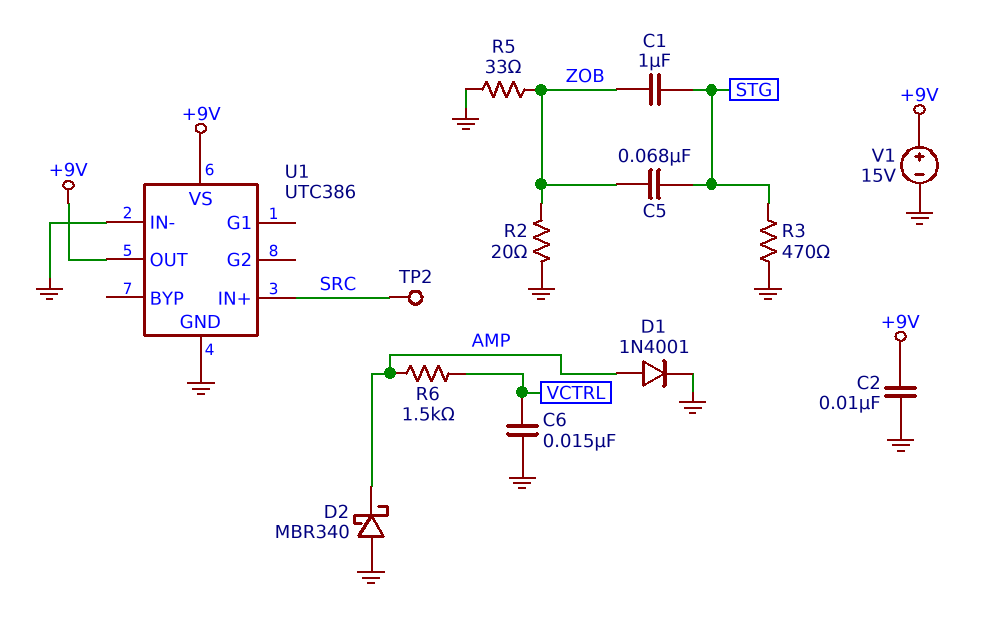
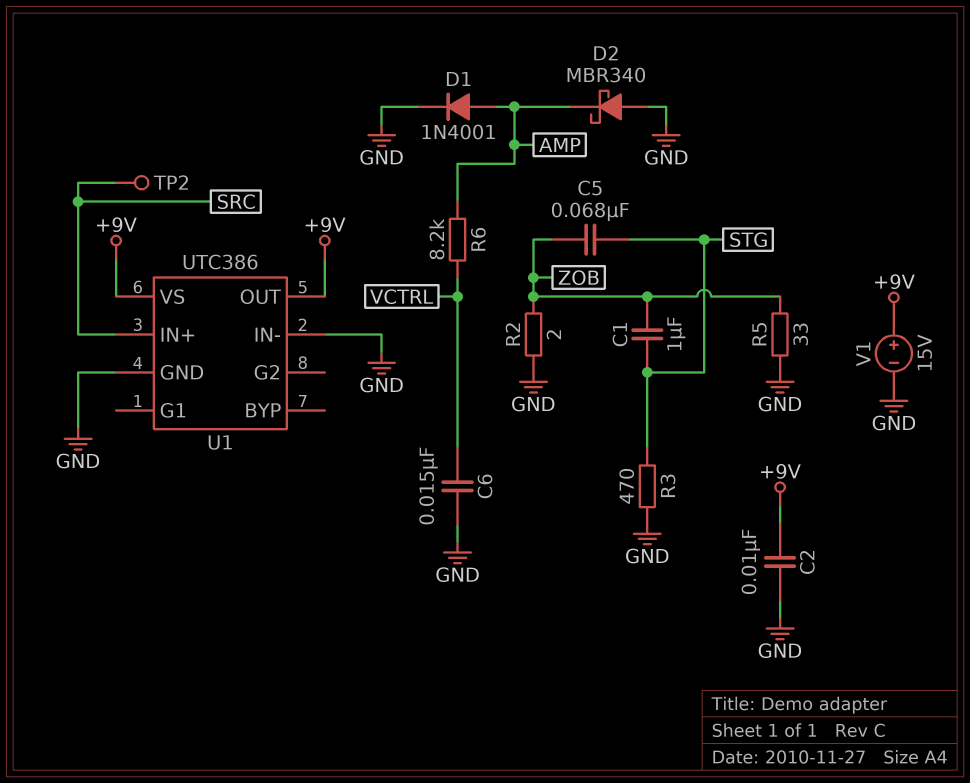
R2: 20 (GND, ZOB) -> 2 (GND, ZOB)
R6: 1.5k (AMP, VCTRL) -> 8.2k (AMP, VCTRL)

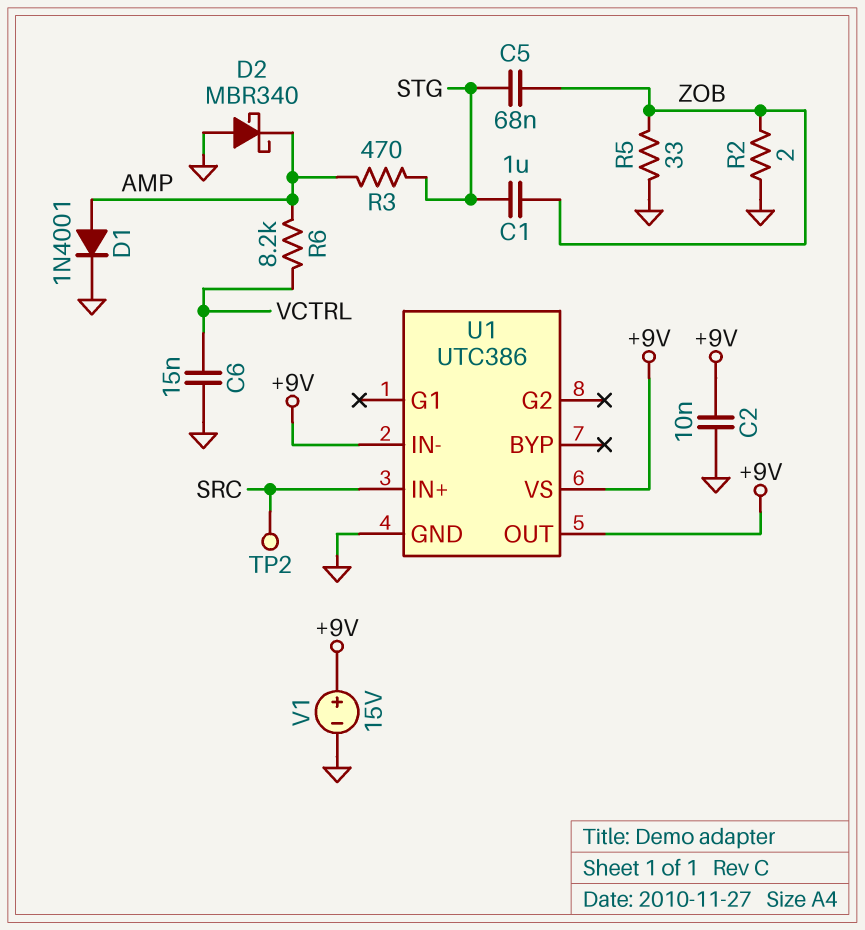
R3: 470 (GND, STG) -> 470 (AMP, STG)
U1 pin IN-: GND -> +9V

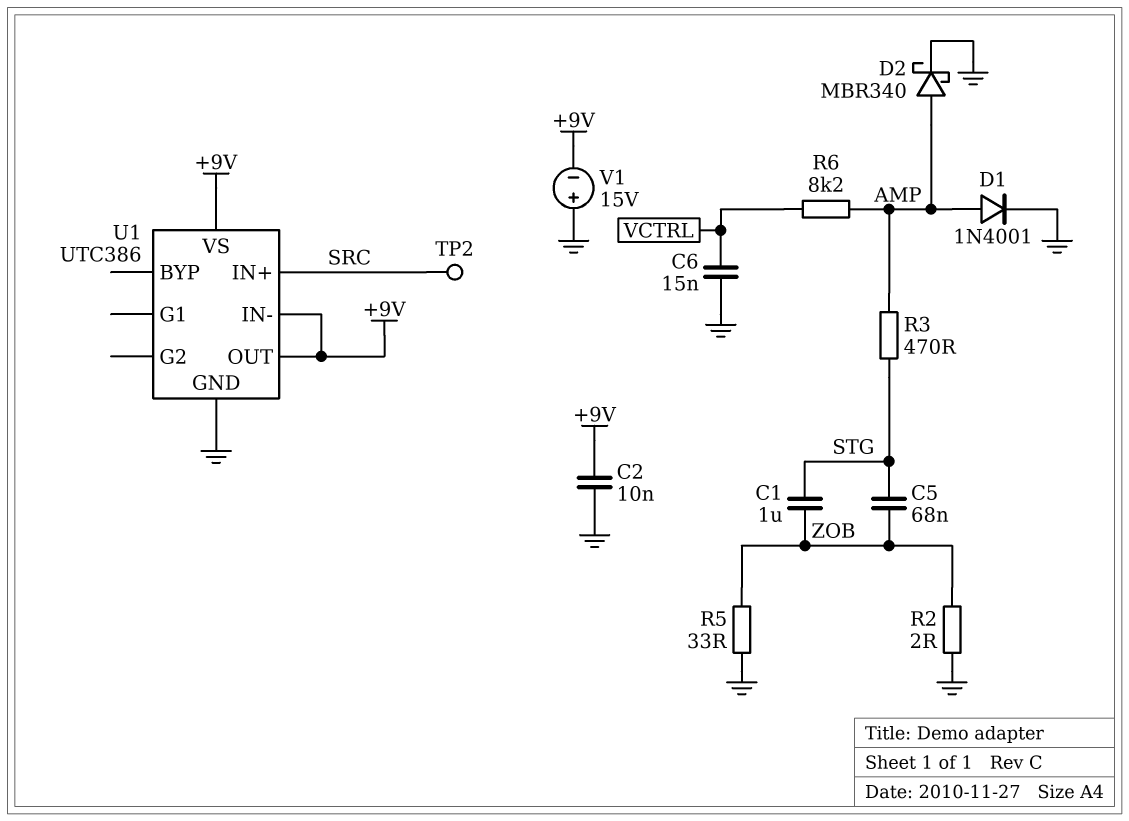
D2: schottky MBR340 (A GND, K AMP) -> schottky MBR340 (A AMP, K GND)
V1: 15V (plus +9V, minus GND) -> 15V (plus GND, minus +9V)

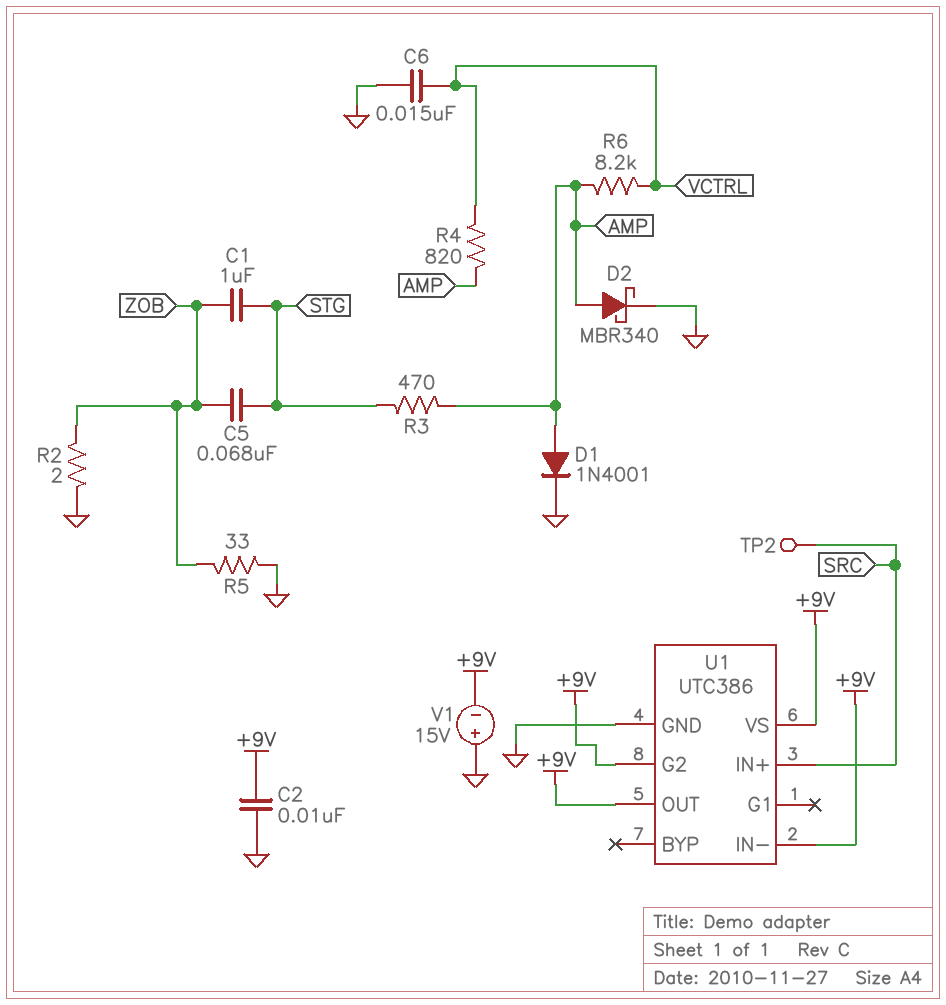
R4: none -> 820 (AMP, VCTRL)
U1 pin G2: none -> +9V

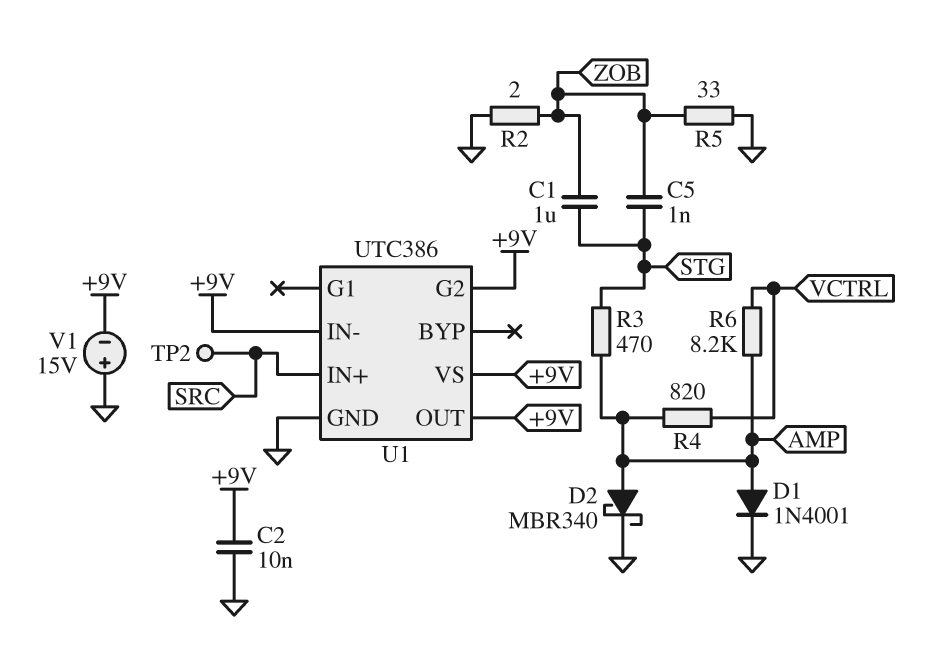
C5: 68nF (STG, ZOB) -> 1nF (STG, ZOB)
C6: 15nF (GND, VCTRL) -> none

